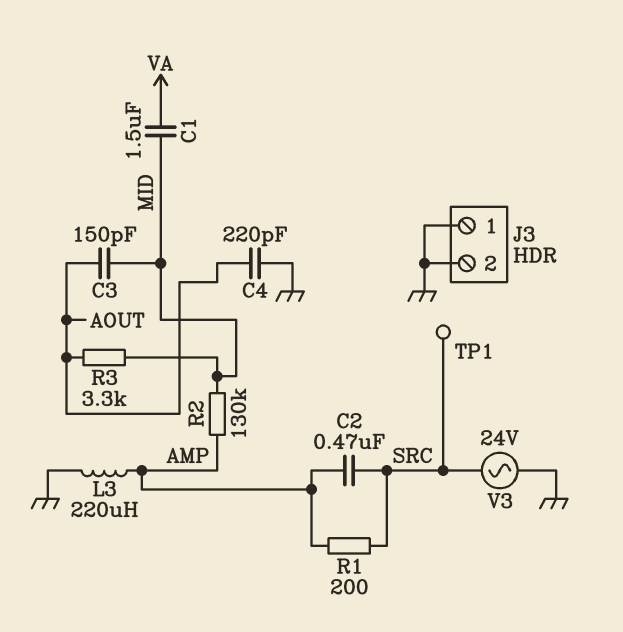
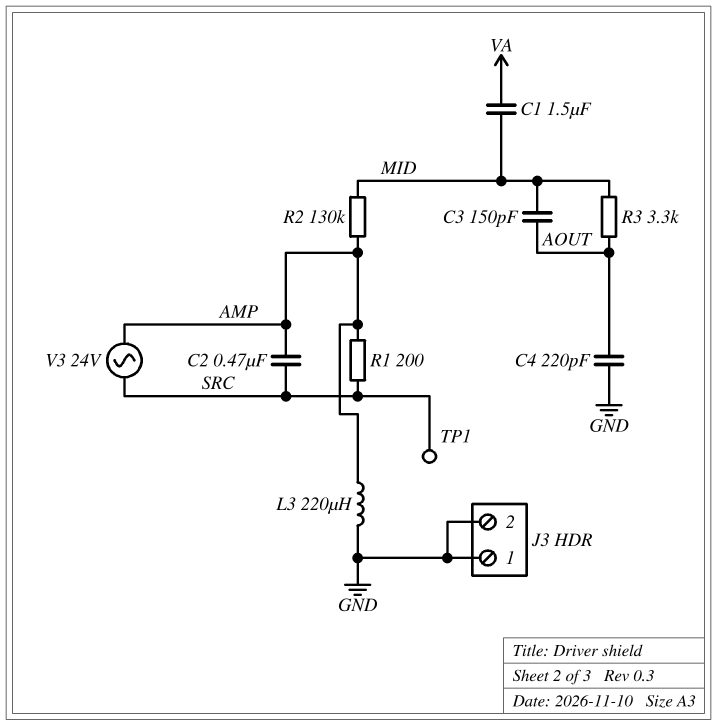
V3: AC 24V (GND, SRC) -> AC 24V (AMP, SRC)

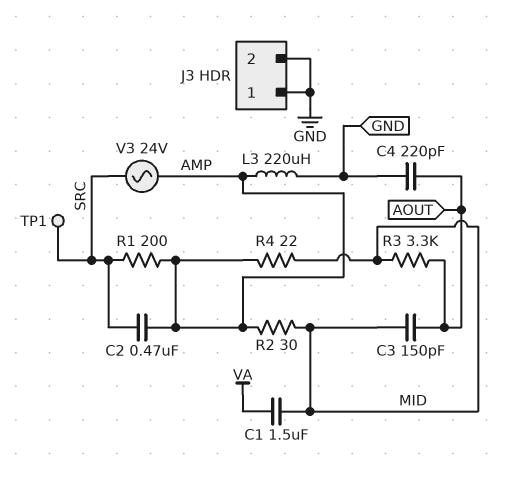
R2: 130k (AMP, MID) -> 30 (AMP, MID)
R4: none -> 22 (AMP, MID)

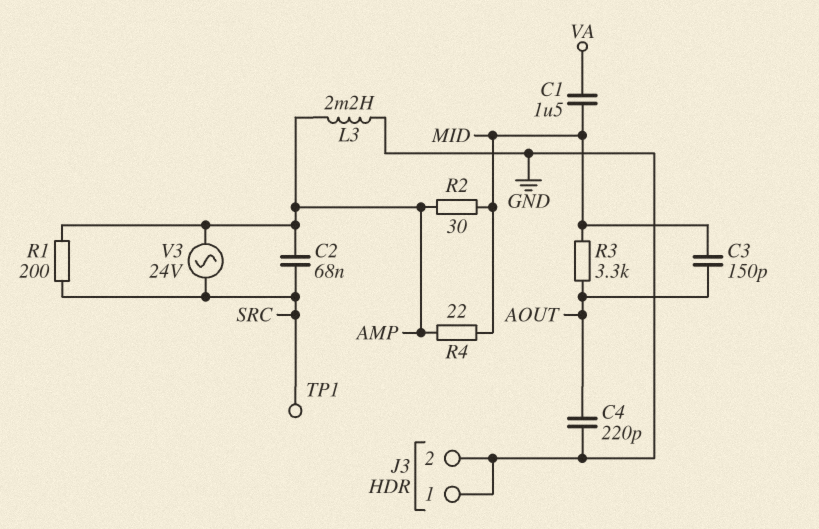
C2: 470nF (AMP, SRC) -> 68nF (AMP, SRC)
L3: 220uH (AMP, GND) -> 2.2mH (AMP, GND)

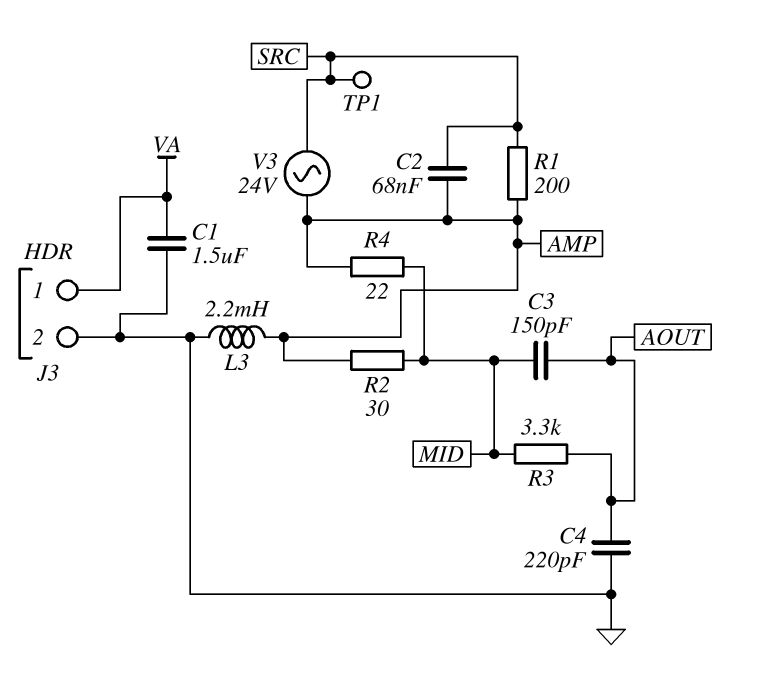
C1: 1.5uF (MID, VA) -> 1.5uF (GND, VA)
J3 pin 1: GND -> VA

